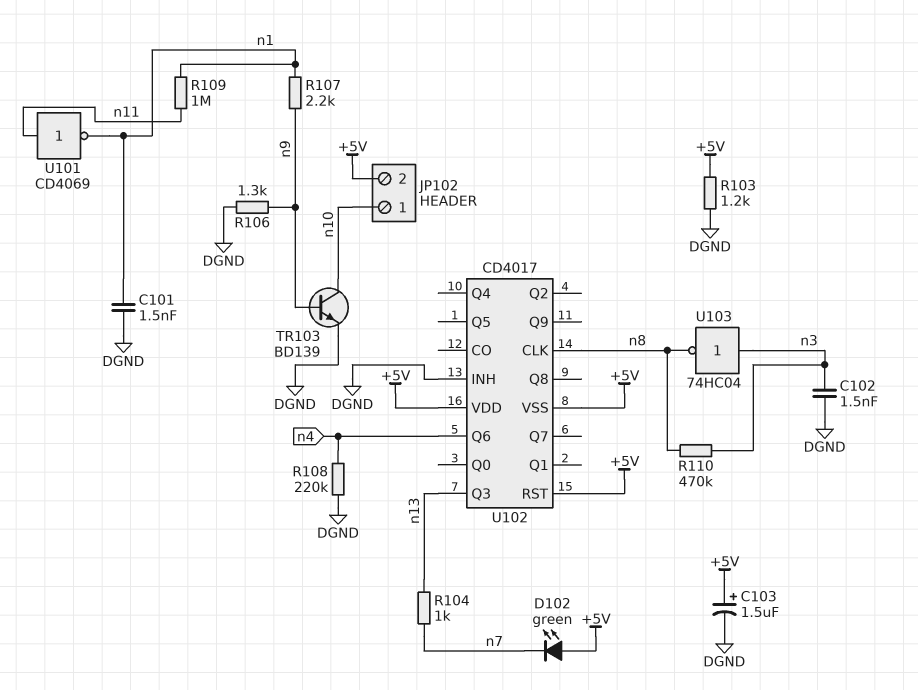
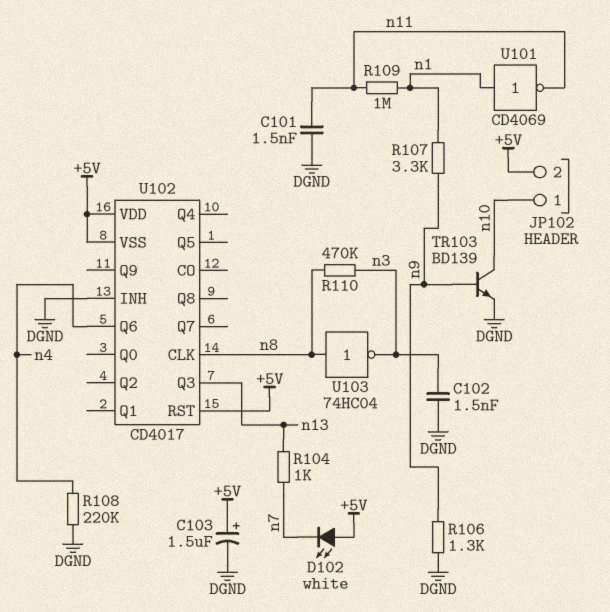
C101: 1.5nF (DGND, n1) -> 1.5nF (DGND, n11)
D102: LED green (A +5V, K n7) -> LED white (A +5V, K n7)
R103: 1.2k (+5V, DGND) -> none
R107: 2.2k (n1, n9) -> 3.3k (n1, n9)
U101: NOT CD4069 (in n11, out n1) -> NOT CD4069 (in n1, out n11)
U103: NOT 74HC04 (in n3, out n8) -> NOT 74HC04 (in n8, out n3)

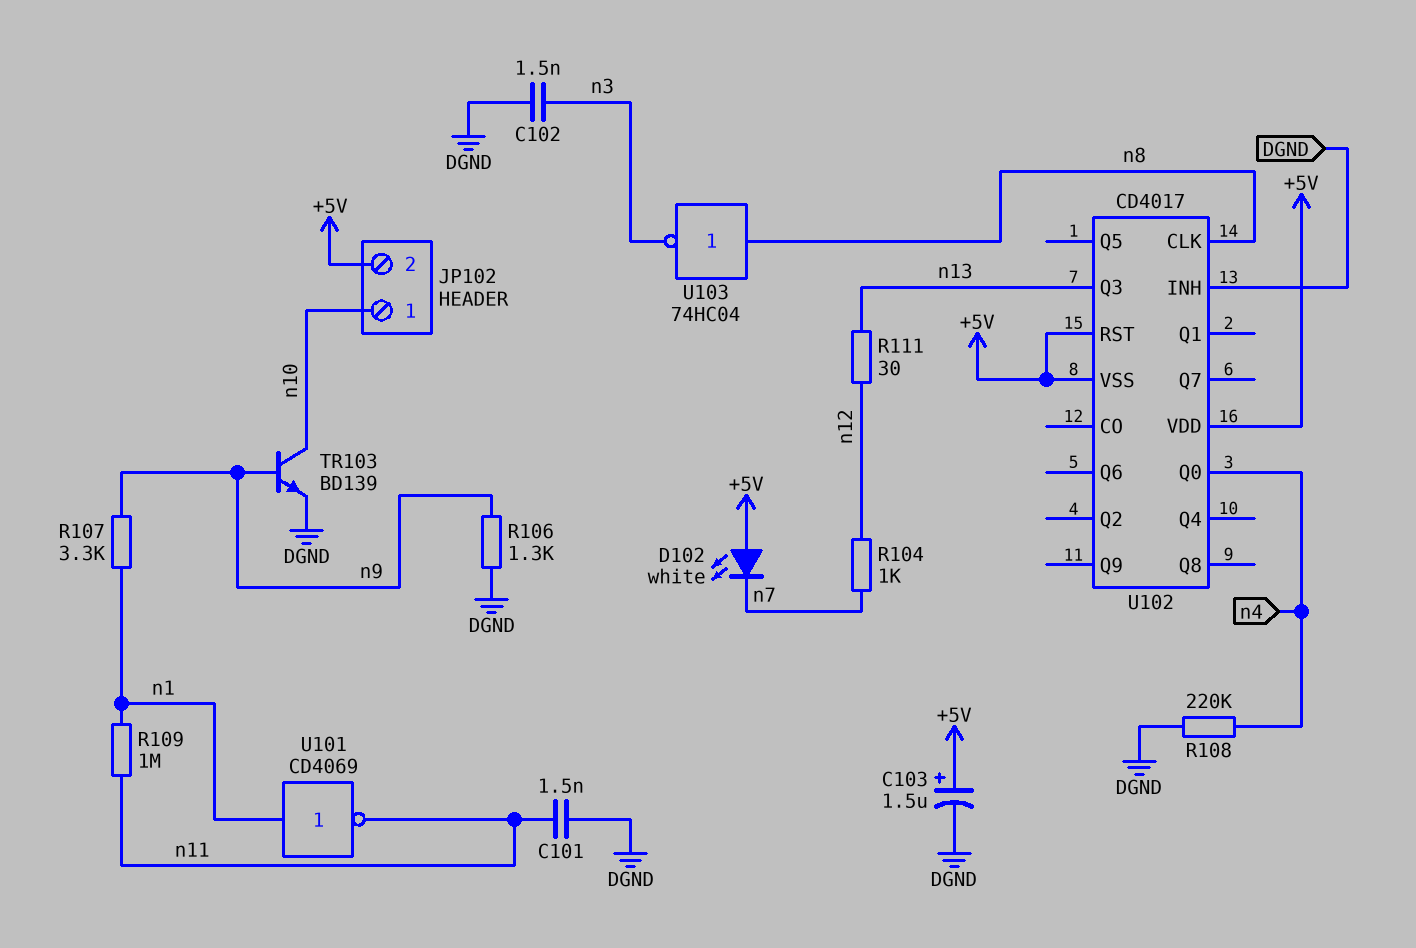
R104: 1k (n7, n13) -> 1k (n7, n12)
R110: 470k (n3, n8) -> none
R111: none -> 30 (n12, n13)
U102 pin Q0: none -> n4
U102 pin Q6: n4 -> none

